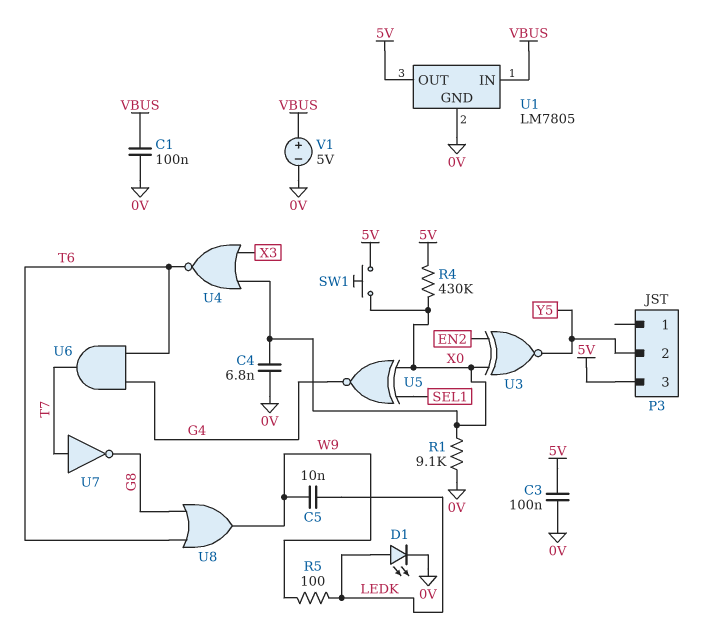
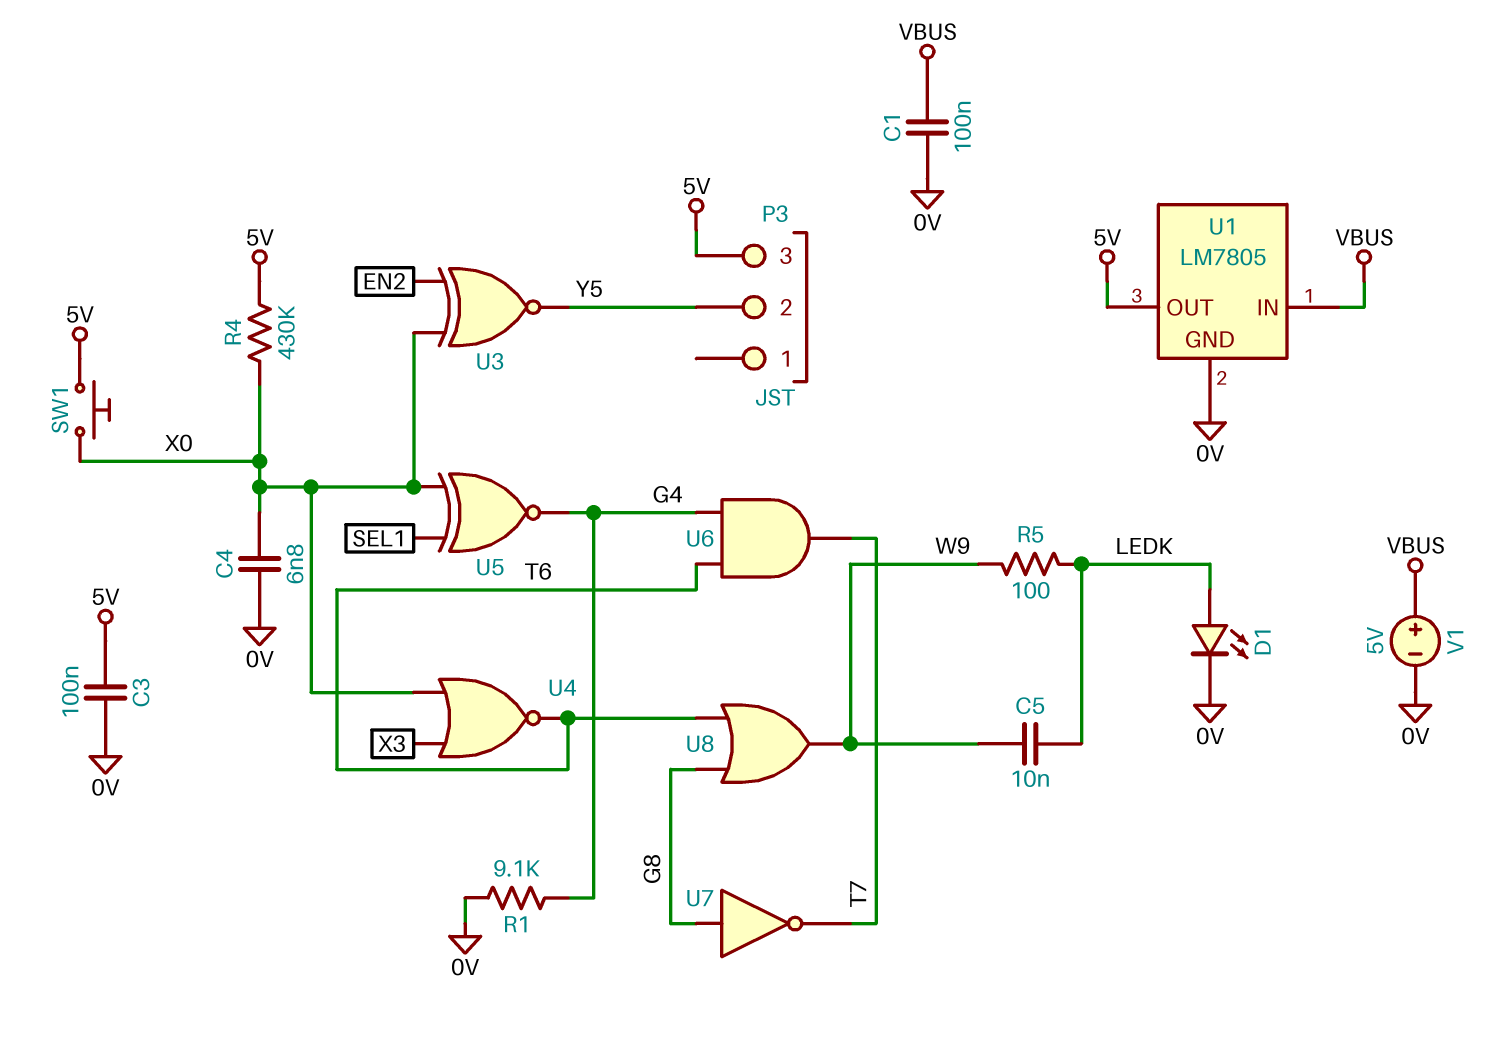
R1: 9.1k (0V, X0) -> 9.1k (0V, G4)
U7: NOT (in T7, out G8) -> NOT (in G8, out T7)

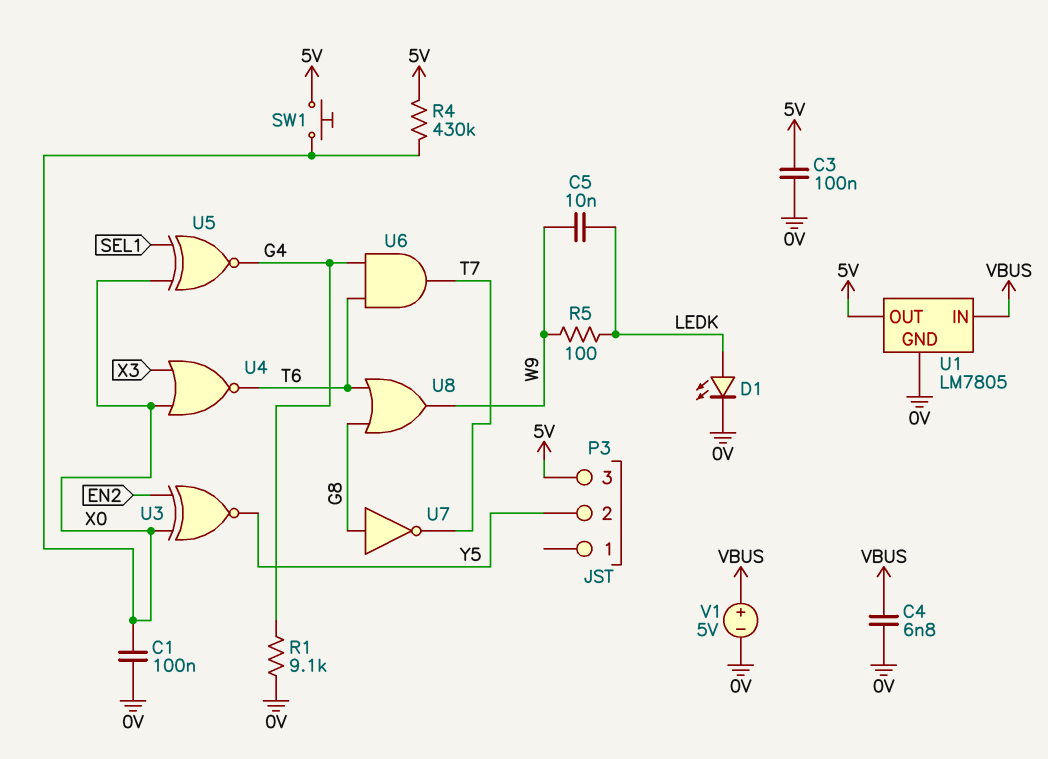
C1: 100nF (0V, VBUS) -> 100nF (0V, X0)
C4: 6.8nF (0V, X0) -> 6.8nF (0V, VBUS)

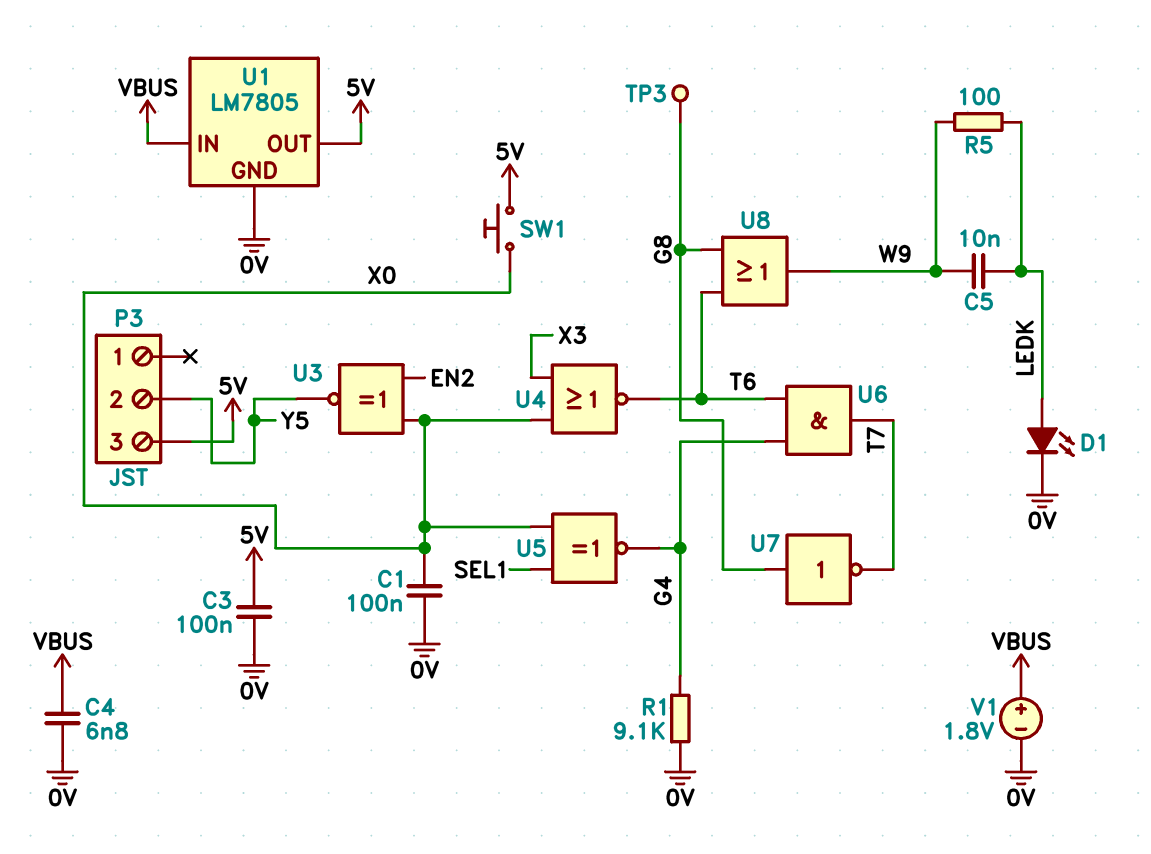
R4: 430k (5V, X0) -> none
TP3: none -> test point (G8)
V1: 5V (plus VBUS, minus 0V) -> 1.8V (plus VBUS, minus 0V)

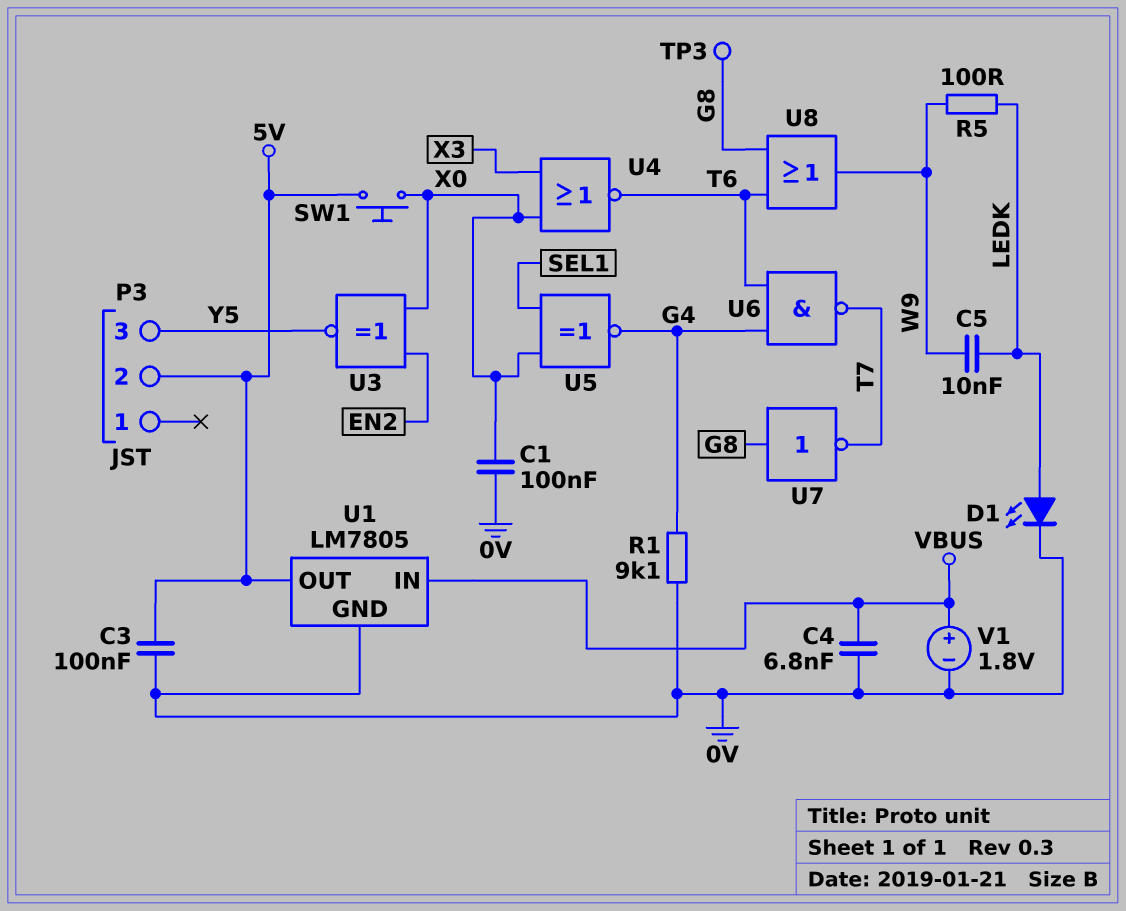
P3 pin 2: Y5 -> 5V
P3 pin 3: 5V -> Y5
U6: AND (in G4, in T6, out T7) -> NAND (in G4, in T6, out T7)

